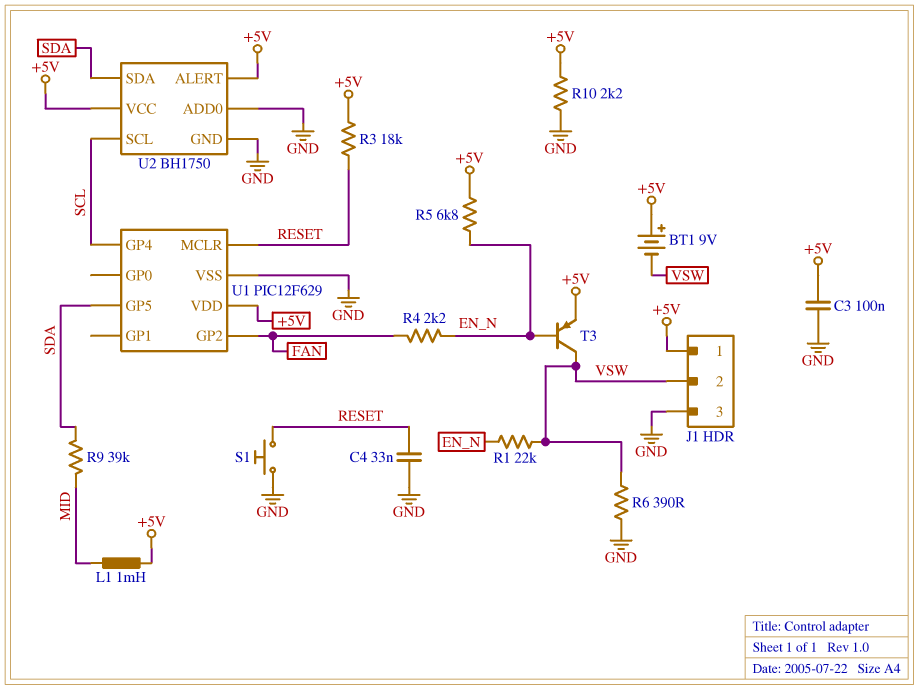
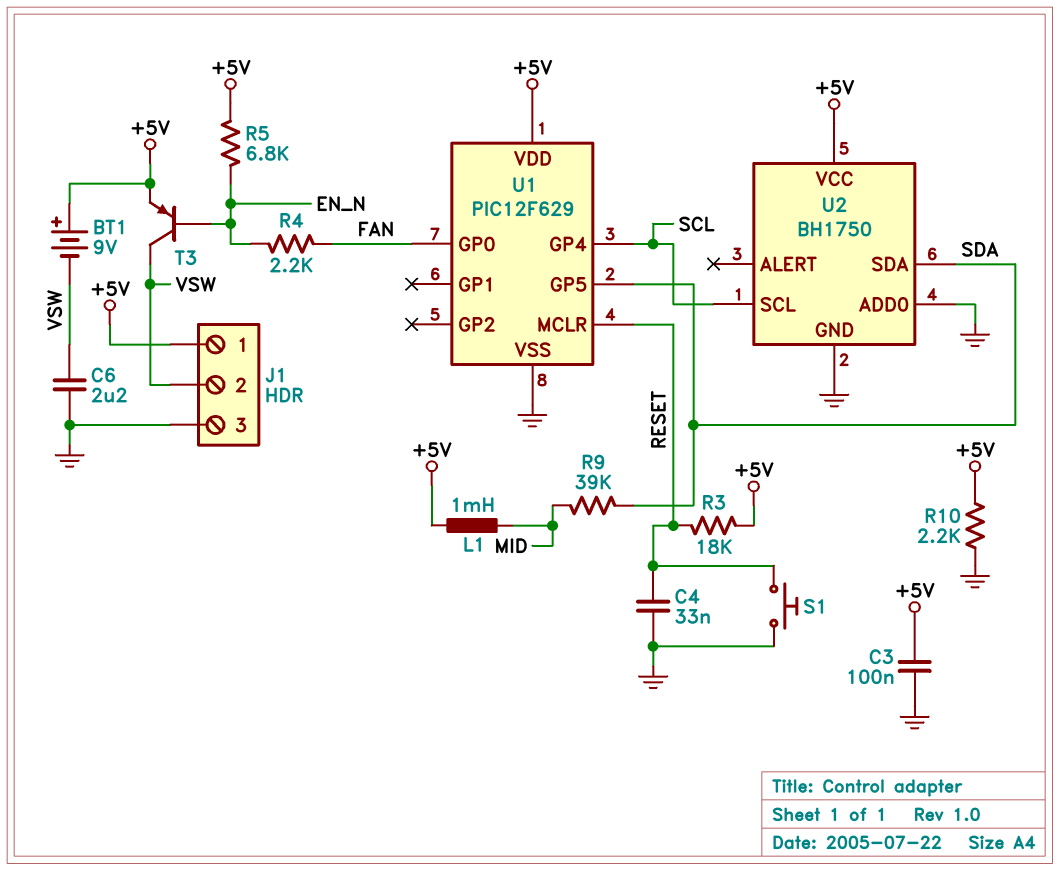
C6: none -> 2.2uF (GND, VSW)
R1: 22k (EN_N, VSW) -> none
R6: 390 (GND, VSW) -> none
U1 pin GP0: none -> FAN
U1 pin GP2: FAN -> none
U2 pin ALERT: +5V -> none

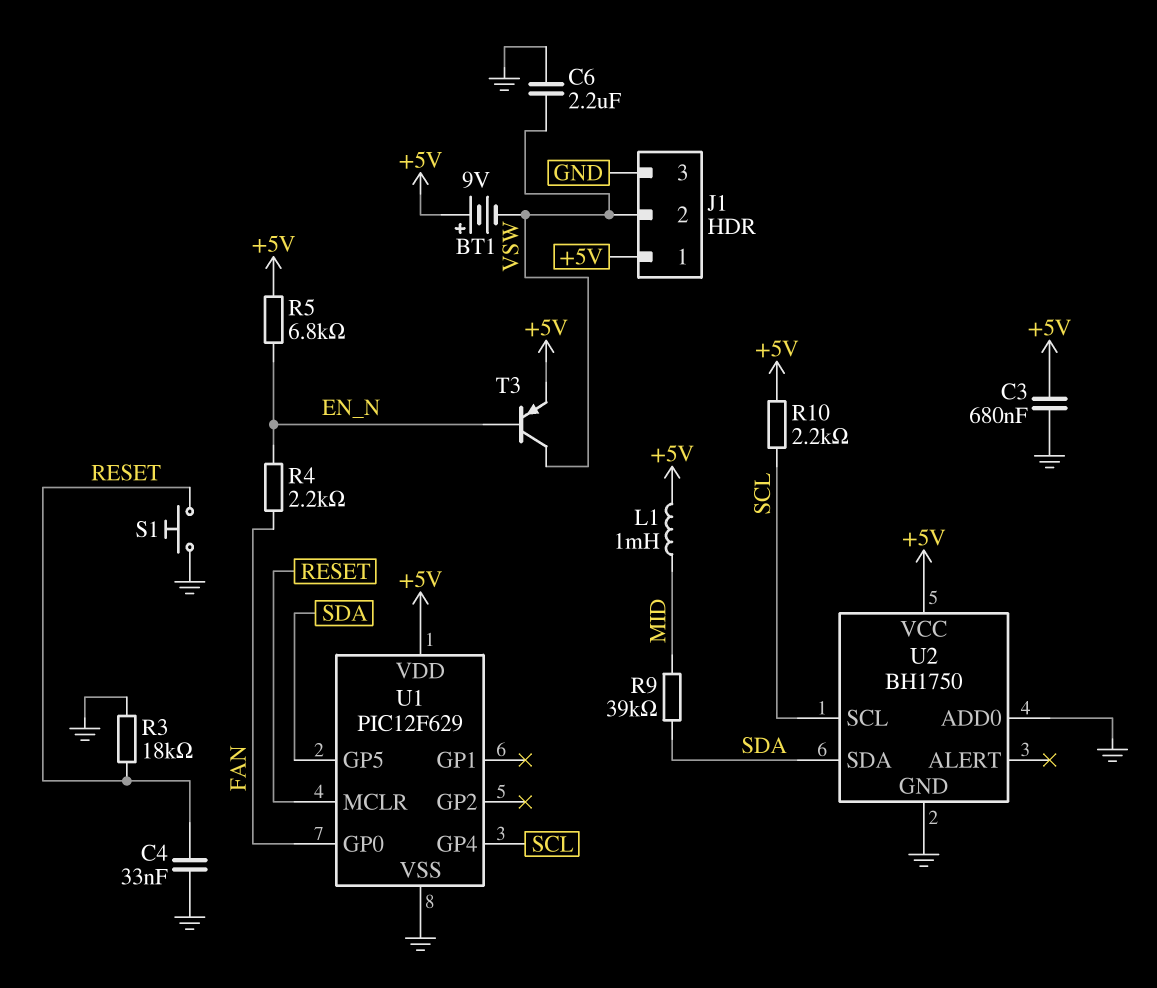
C3: 100nF (+5V, GND) -> 680nF (+5V, GND)
R3: 18k (+5V, RESET) -> 18k (GND, RESET)
R10: 2.2k (+5V, GND) -> 2.2k (+5V, SCL)

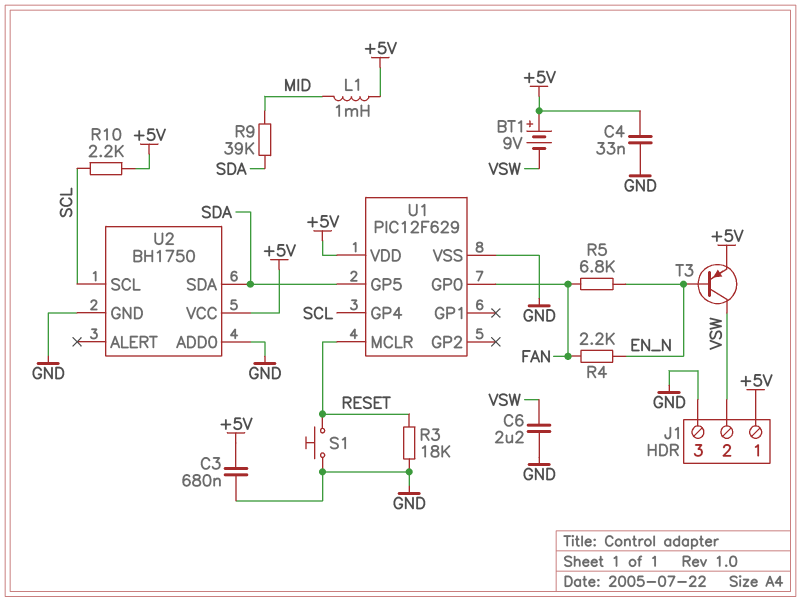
C4: 33nF (GND, RESET) -> 33nF (+5V, GND)
R5: 6.8k (+5V, EN_N) -> 6.8k (EN_N, FAN)

